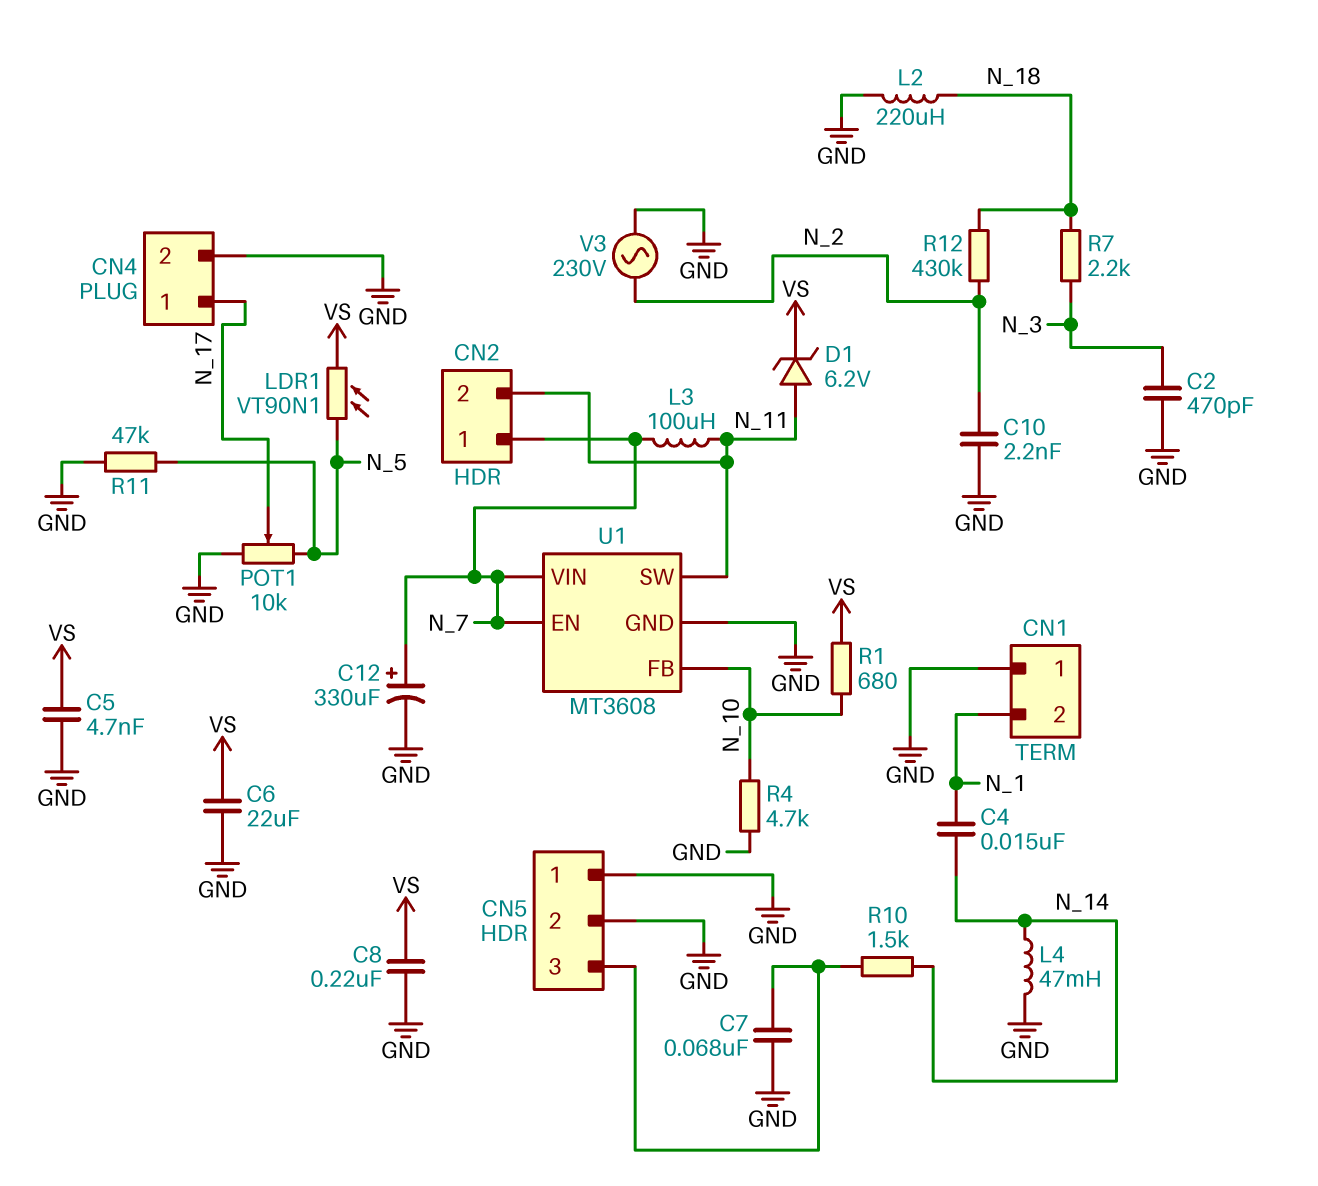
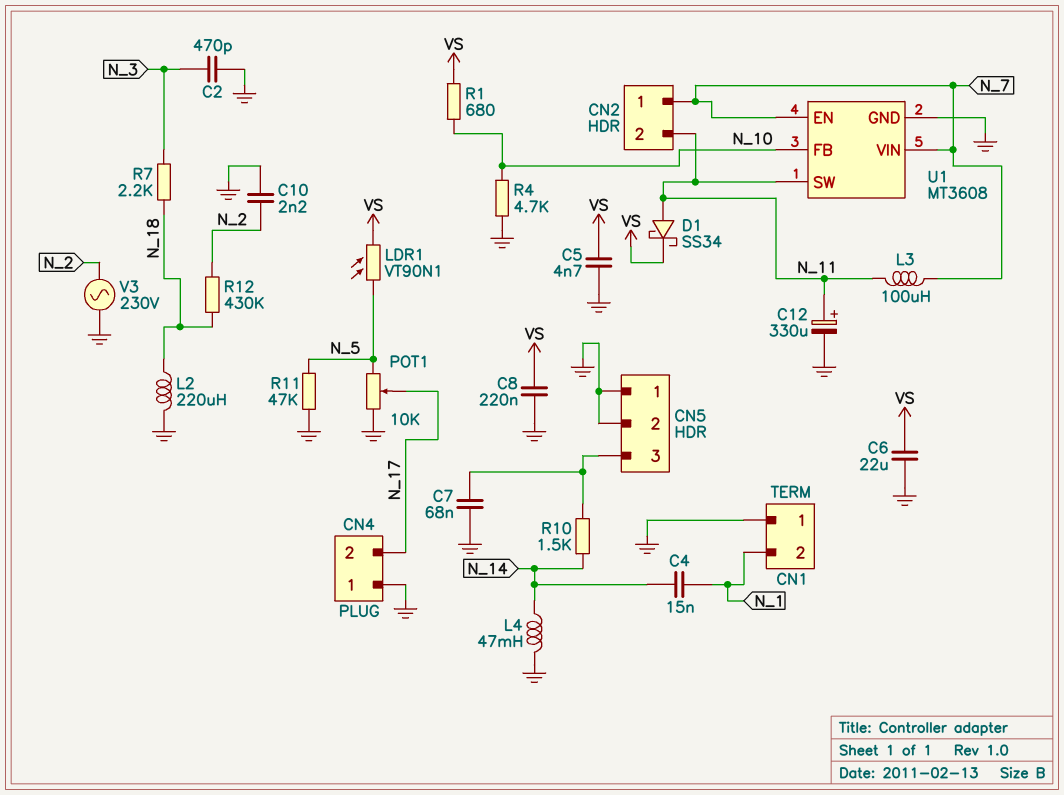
C12: 330uF (plus N_7, minus GND) -> 330uF (plus N_11, minus GND)
CN4 pin 1: N_17 -> GND
CN4 pin 2: GND -> N_17
D1: zener 6.2V (A N_11, K VS) -> schottky SS34 (A N_11, K VS)

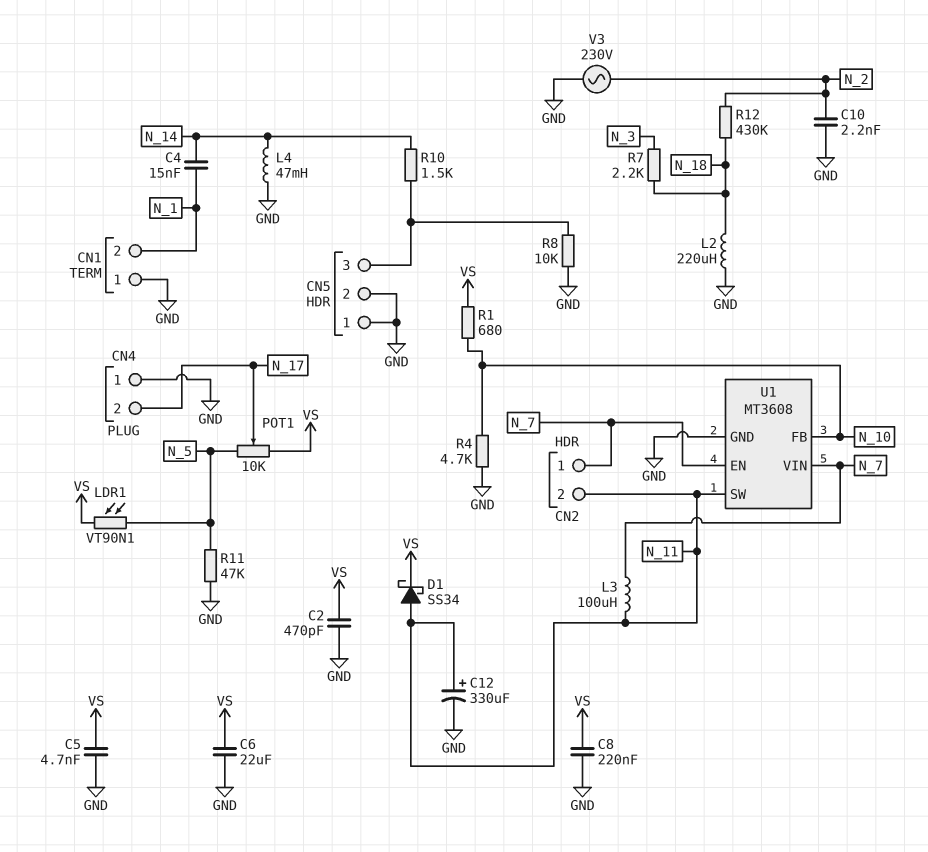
C2: 470pF (GND, N_3) -> 470pF (GND, VS)
C7: 68nF (CN5/3, GND) -> none
POT1: 10k (GND, N_5, wiper N_17) -> 10k (N_5, VS, wiper N_17)
R8: none -> 10k (CN5/3, GND)

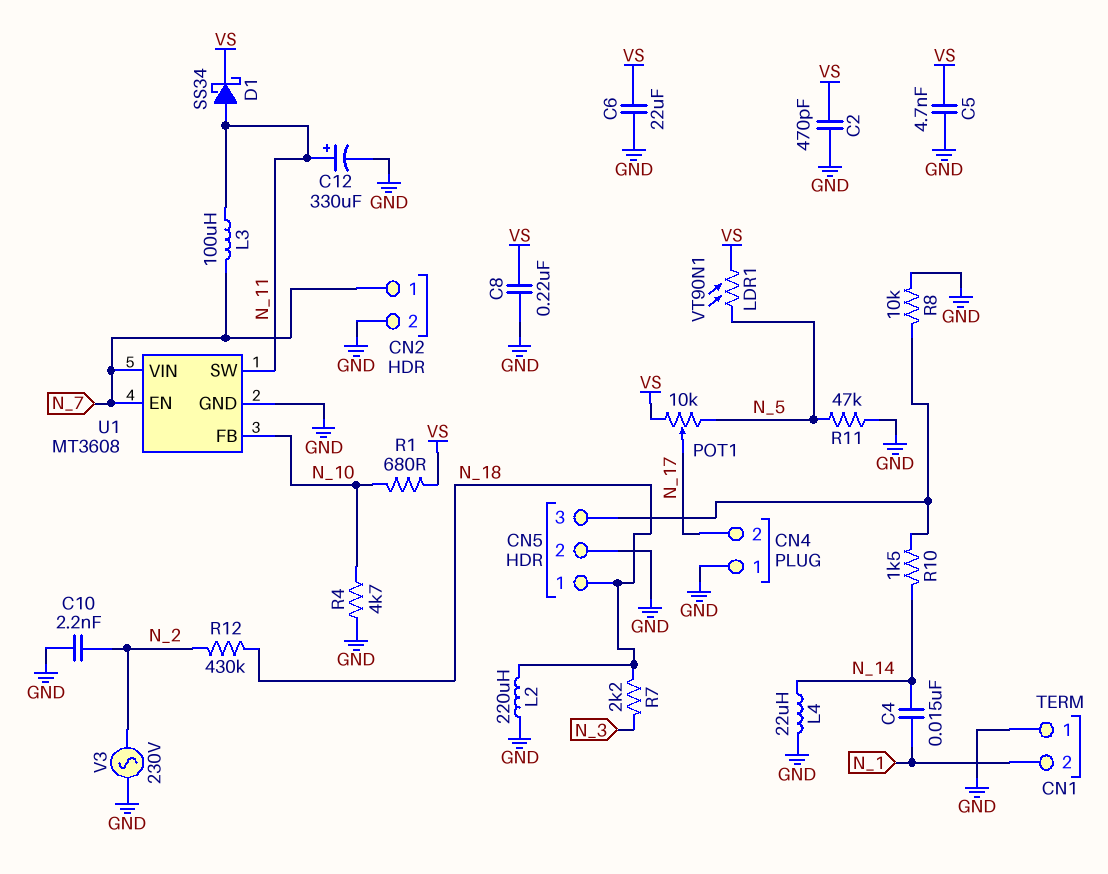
CN2 pin 2: N_11 -> GND
CN5 pin 1: GND -> N_18
L4: 47mH (GND, N_14) -> 22uH (GND, N_14)

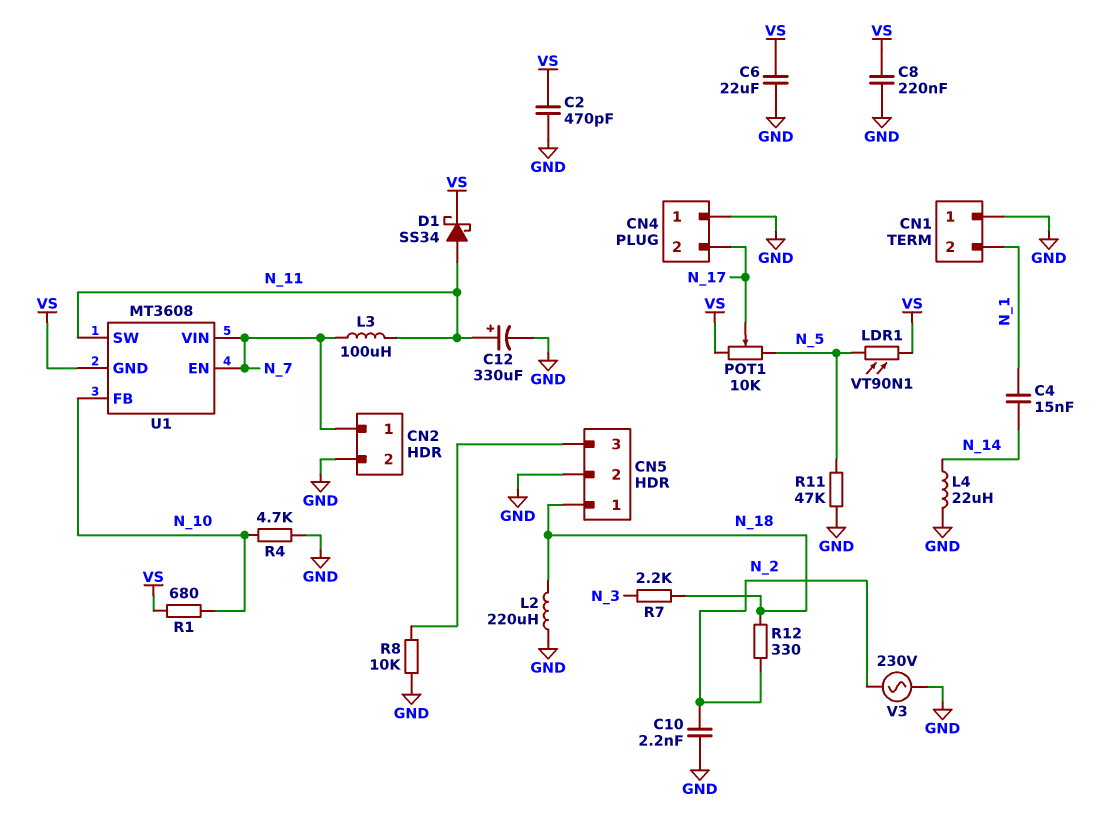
C5: 4.7nF (GND, VS) -> none
R10: 1.5k (CN5/3, N_14) -> none
R12: 430k (N_2, N_18) -> 330 (N_2, N_18)
U1 pin GND: GND -> VS

